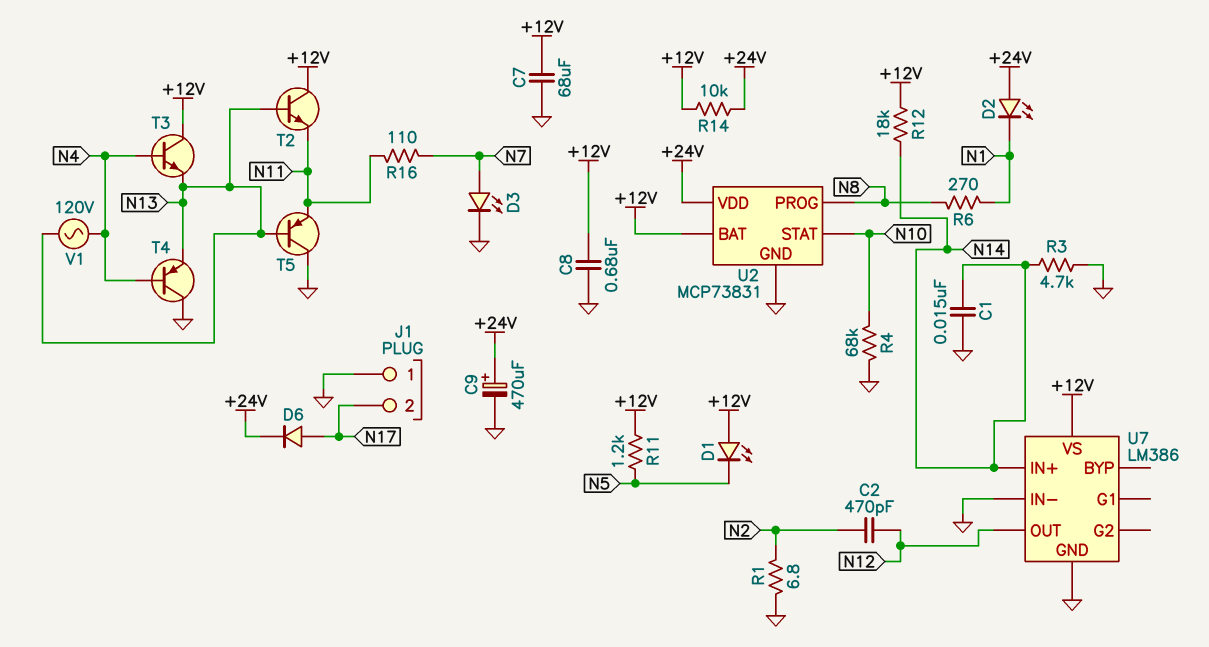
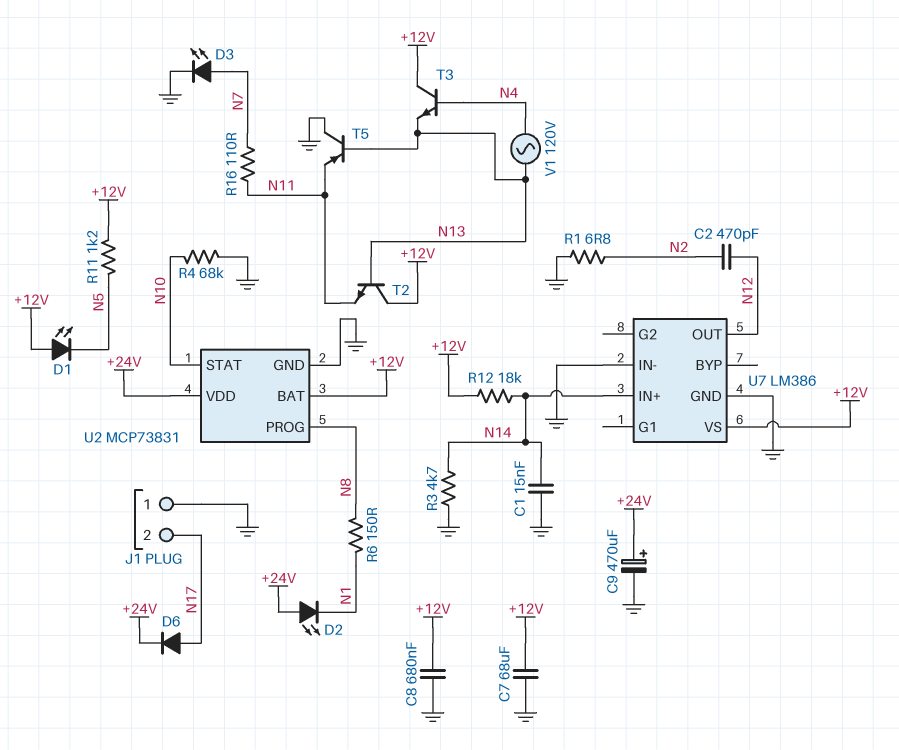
R6: 270 (N1, N8) -> 150 (N1, N8)
R14: 10k (+12V, +24V) -> none
T4: PNP (B N4, C GND, E N13) -> none

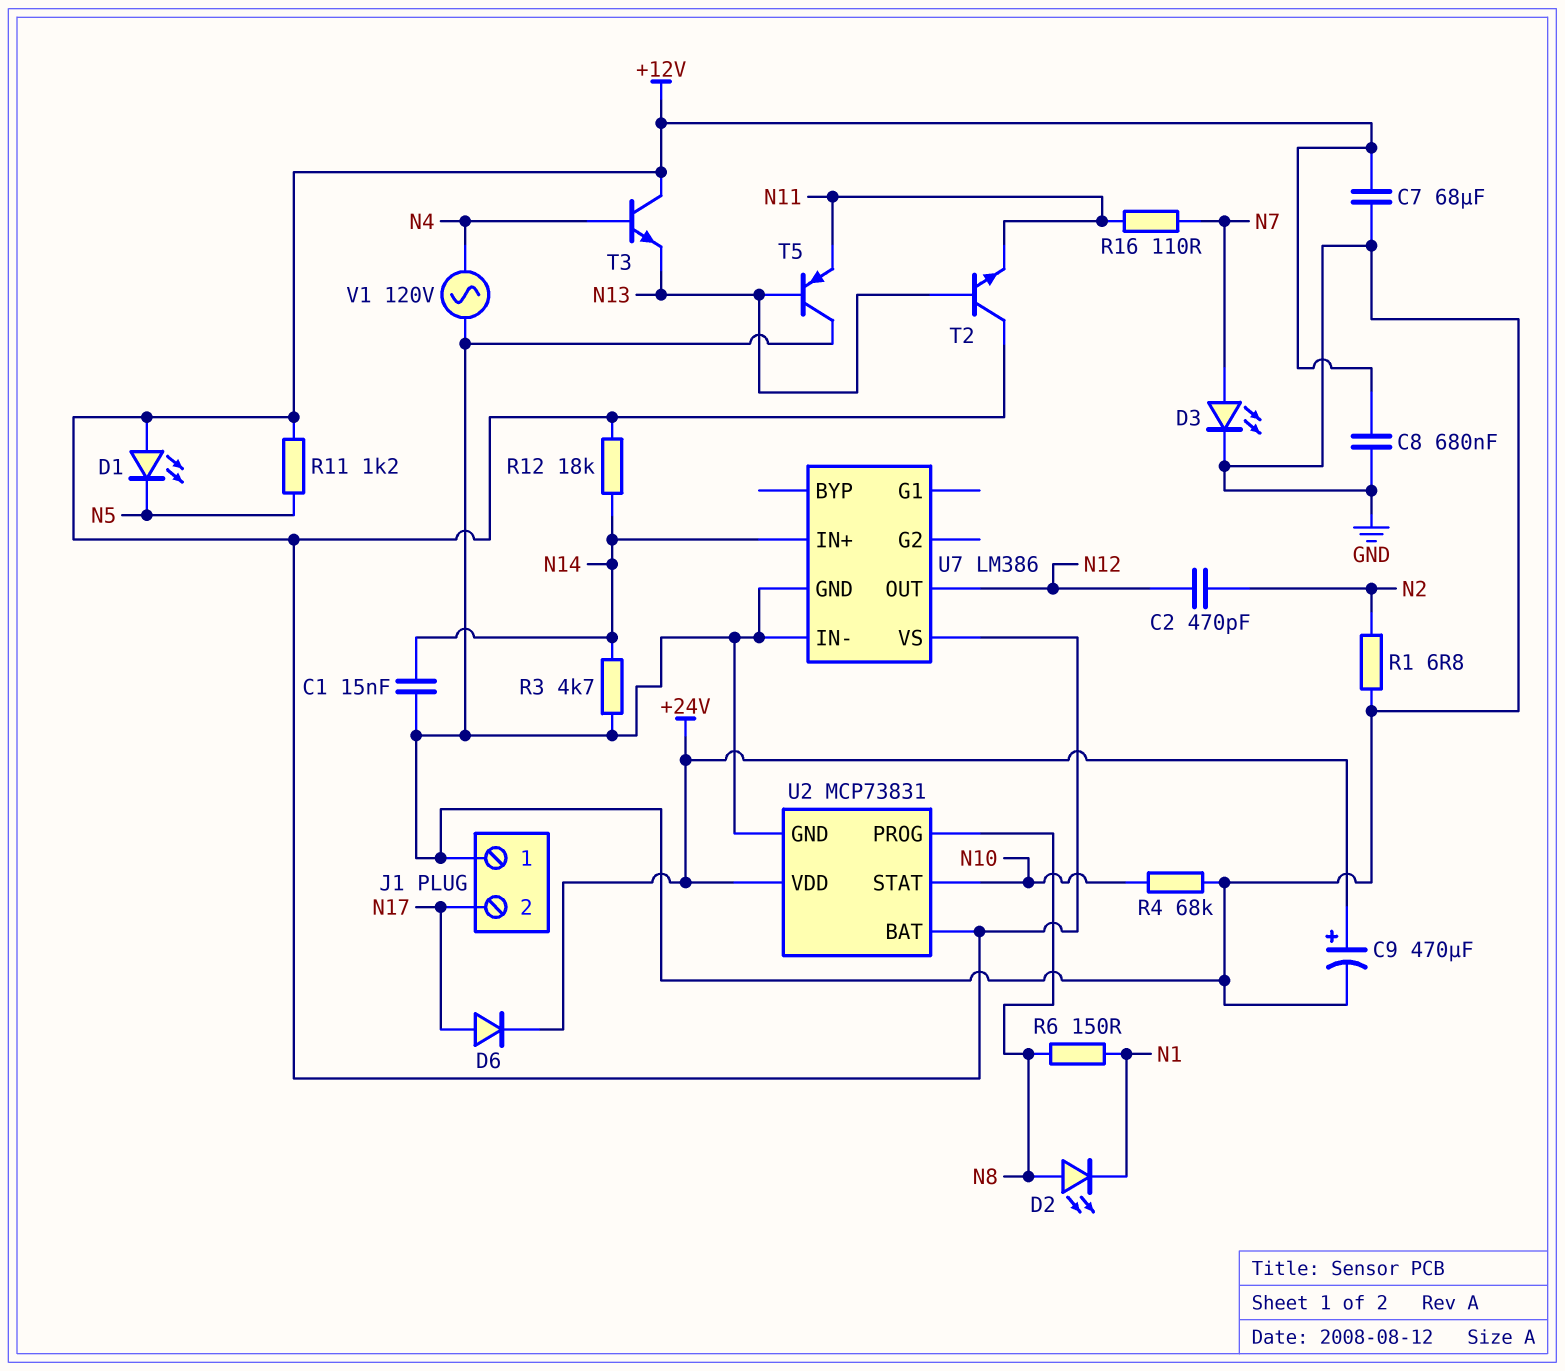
D2: LED (A +24V, K N1) -> LED (A N8, K N1)
V1: AC 120V (N4, N13) -> AC 120V (GND, N4)

